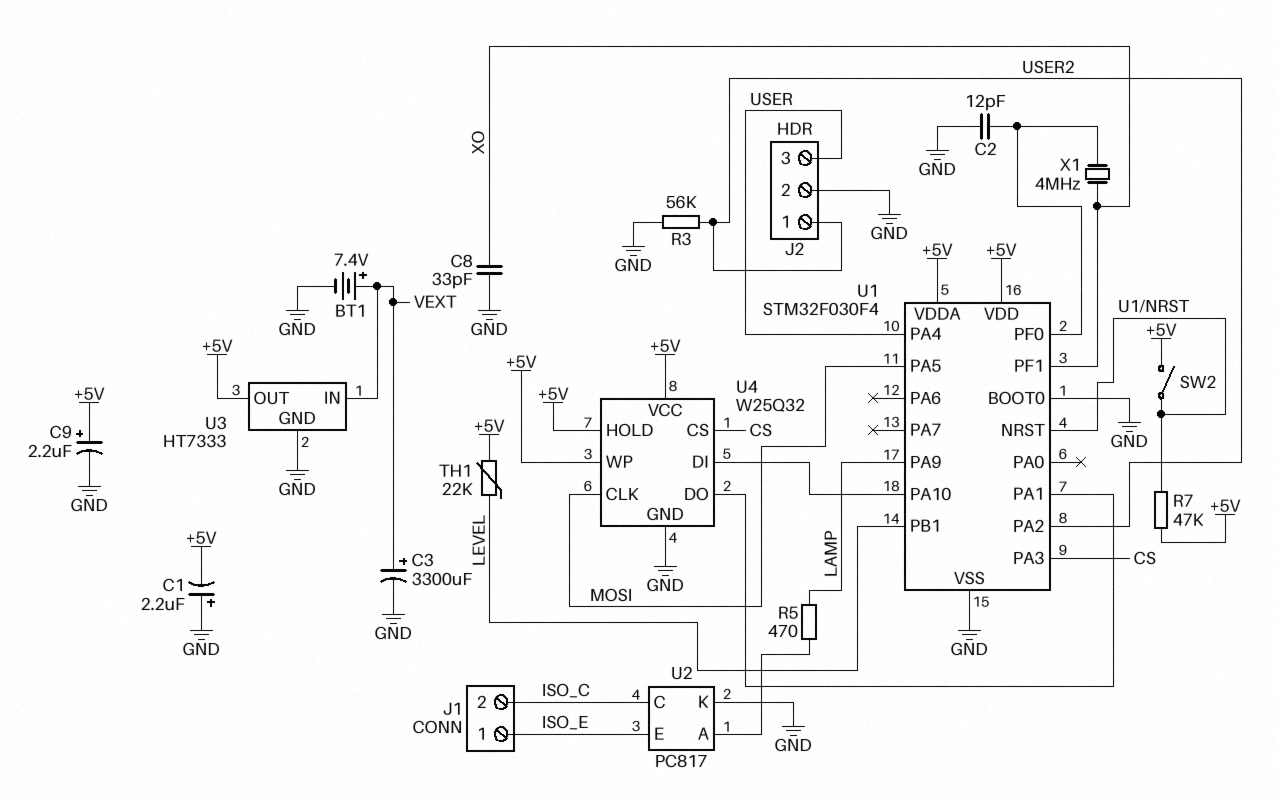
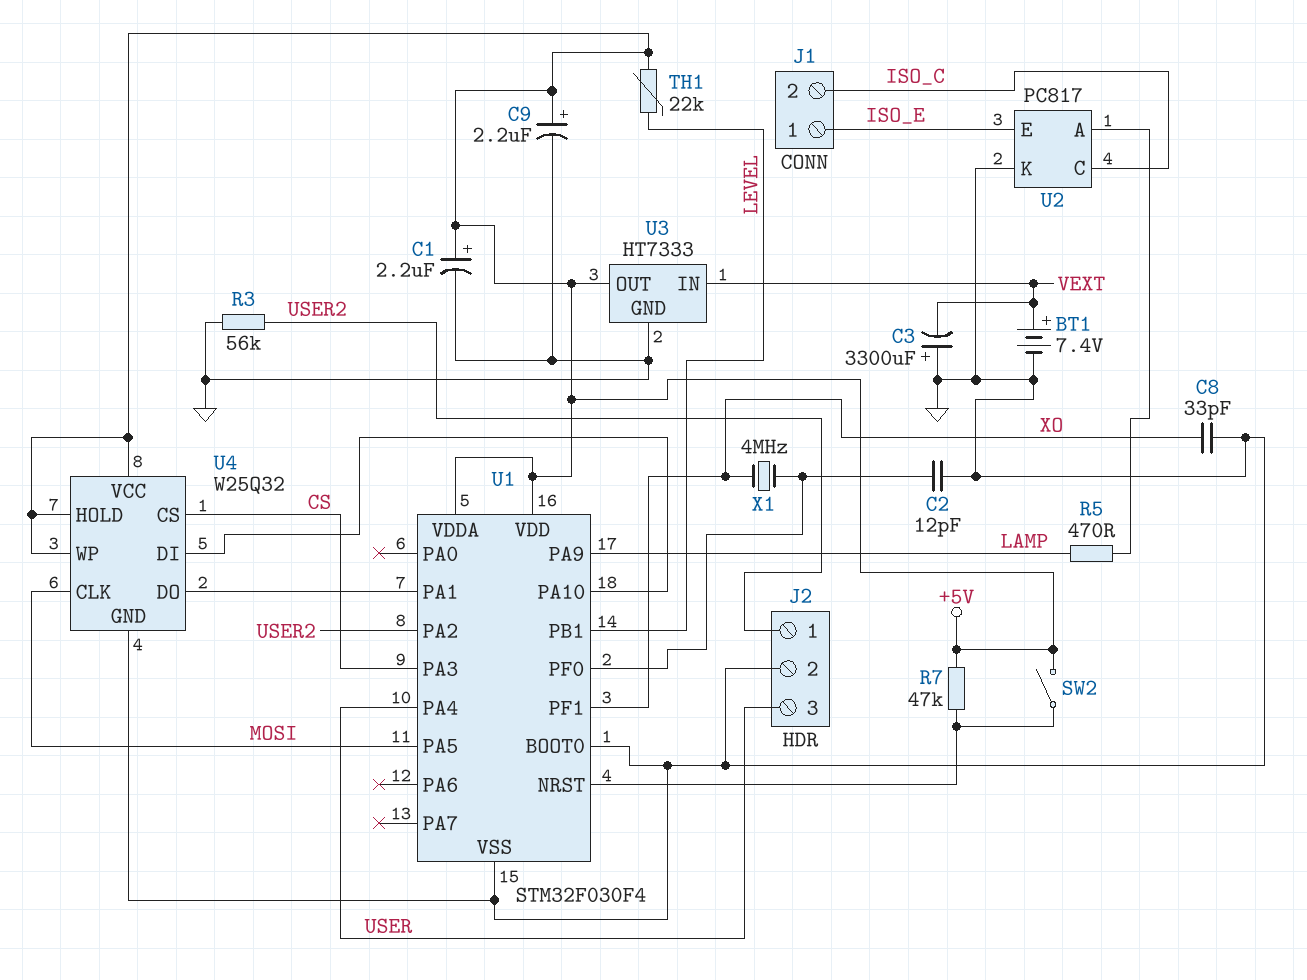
C1: 2.2uF (plus GND, minus +5V) -> 2.2uF (plus +5V, minus GND)
C3: 3300uF (plus VEXT, minus GND) -> 3300uF (plus GND, minus VEXT)

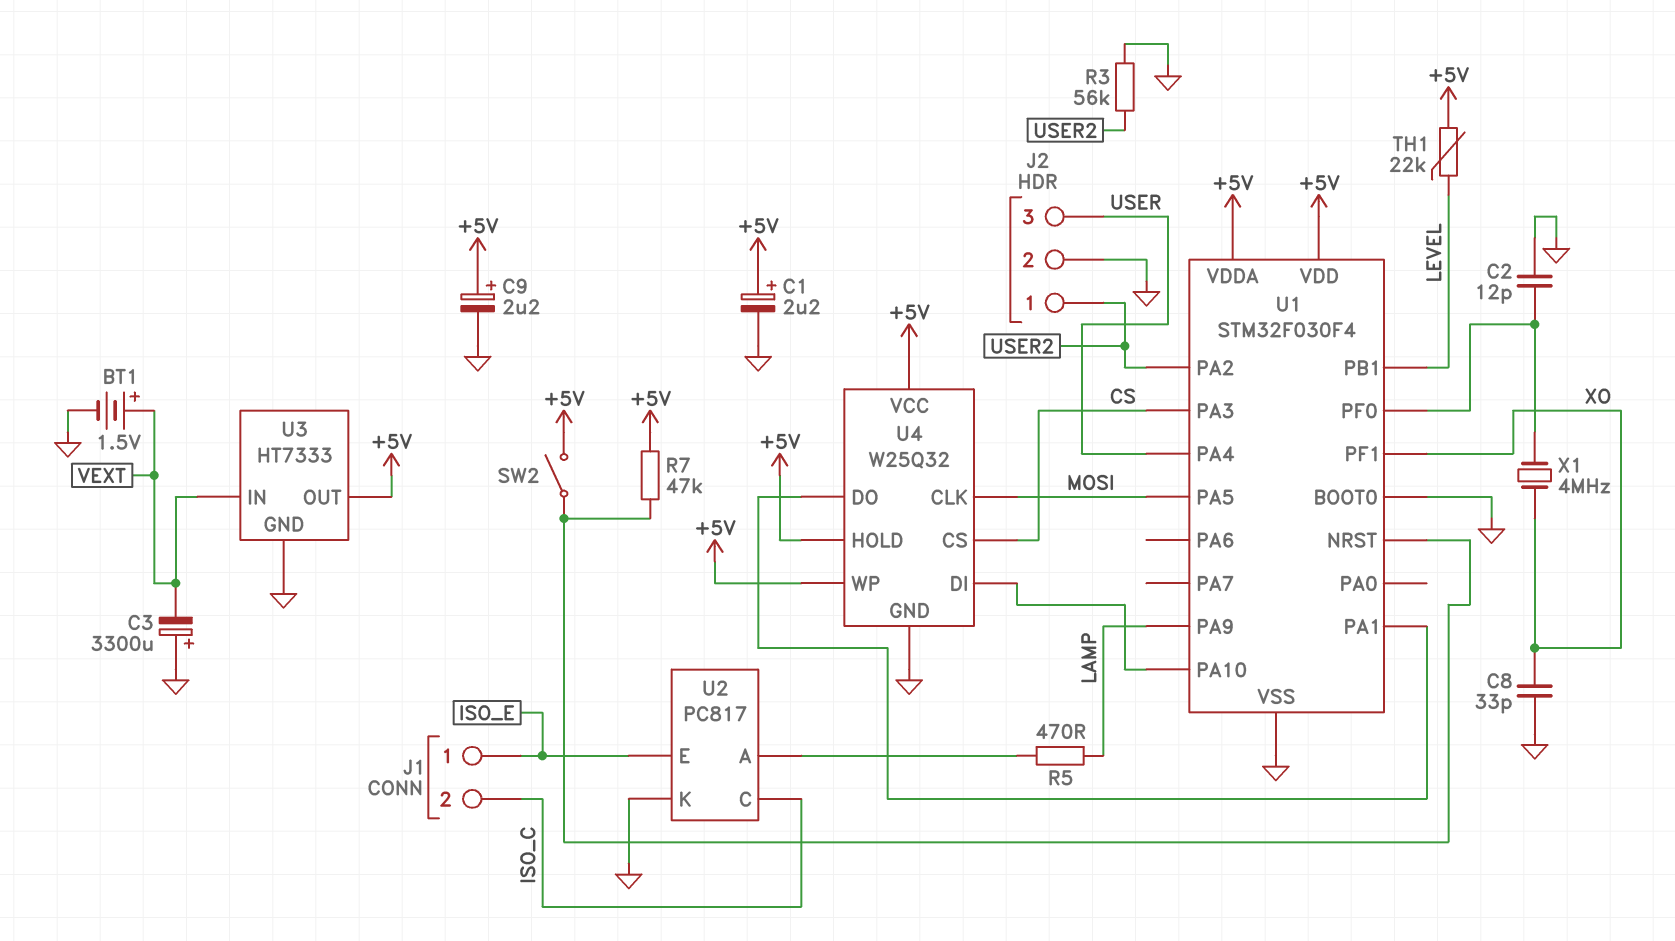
BT1: 7.4V (plus VEXT, minus GND) -> 1.5V (plus VEXT, minus GND)

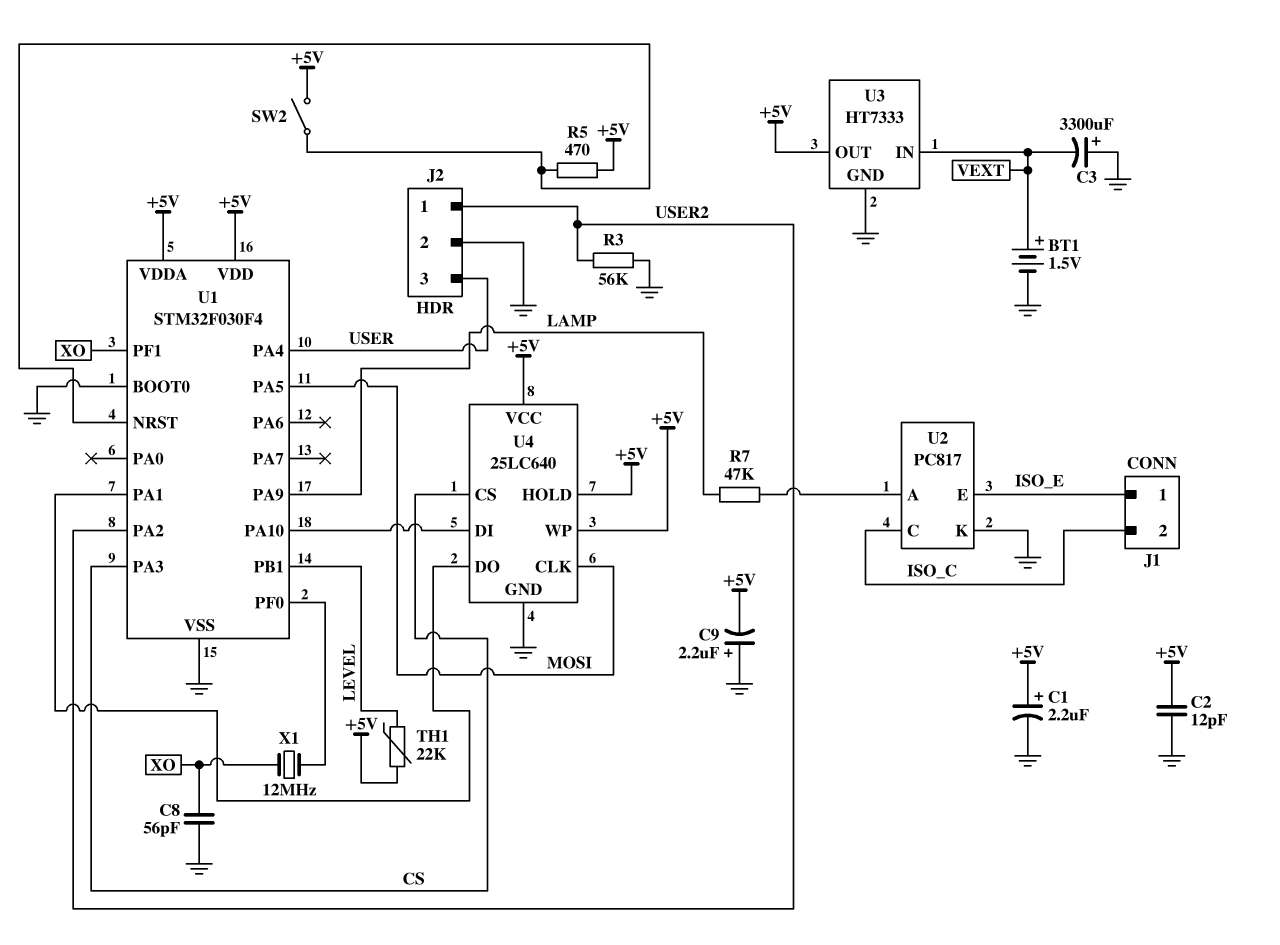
C2: 12pF (GND, U1/PF0) -> 12pF (+5V, GND)
C8: 33pF (GND, XO) -> 56pF (GND, XO)
C9: 2.2uF (plus +5V, minus GND) -> 2.2uF (plus GND, minus +5V)
R5: 470 (LAMP, U2/A) -> 470 (+5V, U1/NRST)
R7: 47k (+5V, U1/NRST) -> 47k (LAMP, U2/A)
U4: W25Q32 -> 25LC640
X1: 4MHz (U1/PF0, XO) -> 12MHz (U1/PF0, XO)

